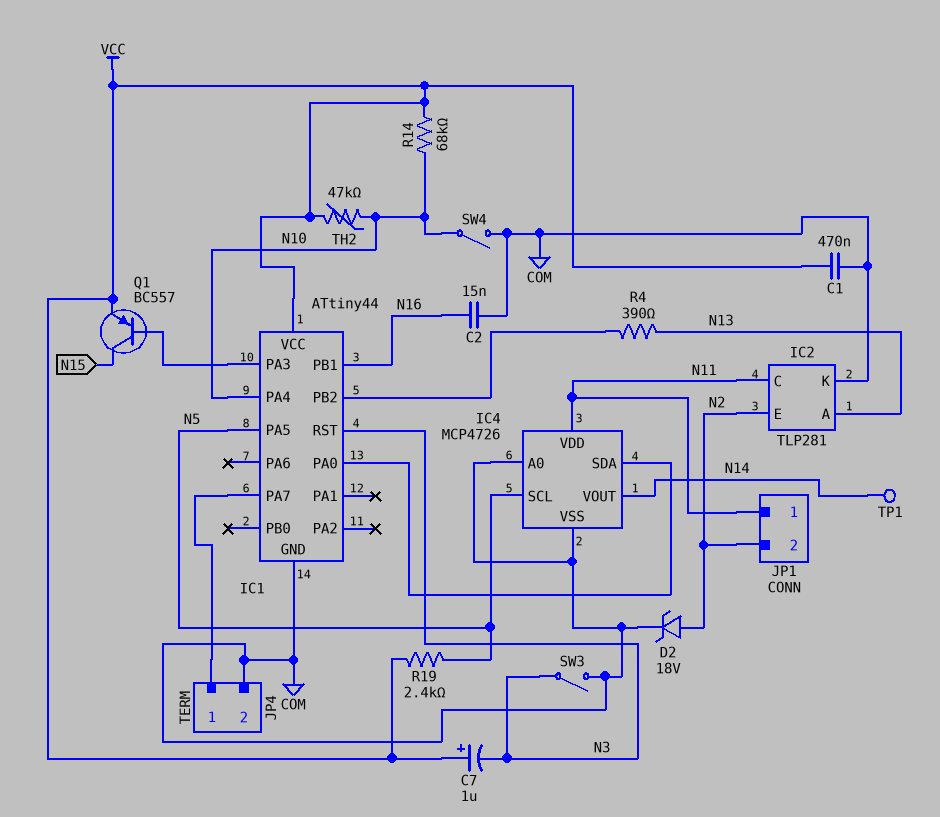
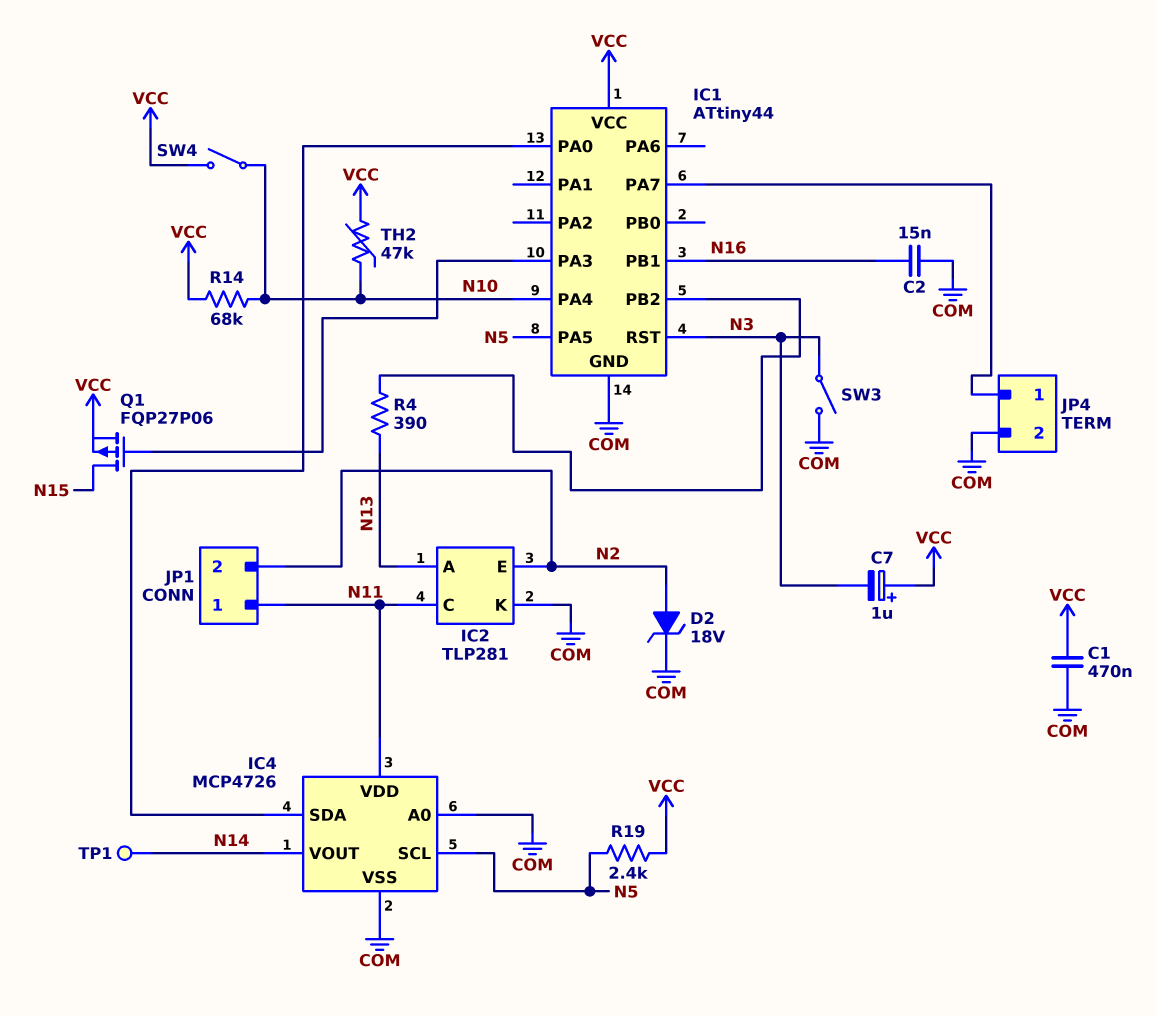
Q1: PNP BC557 (B IC1/PA3, C N15, E VCC) -> PMOS FQP27P06 (G IC1/PA3, D N15, S VCC)
SW4: switch (COM, N10) -> switch (N10, VCC)

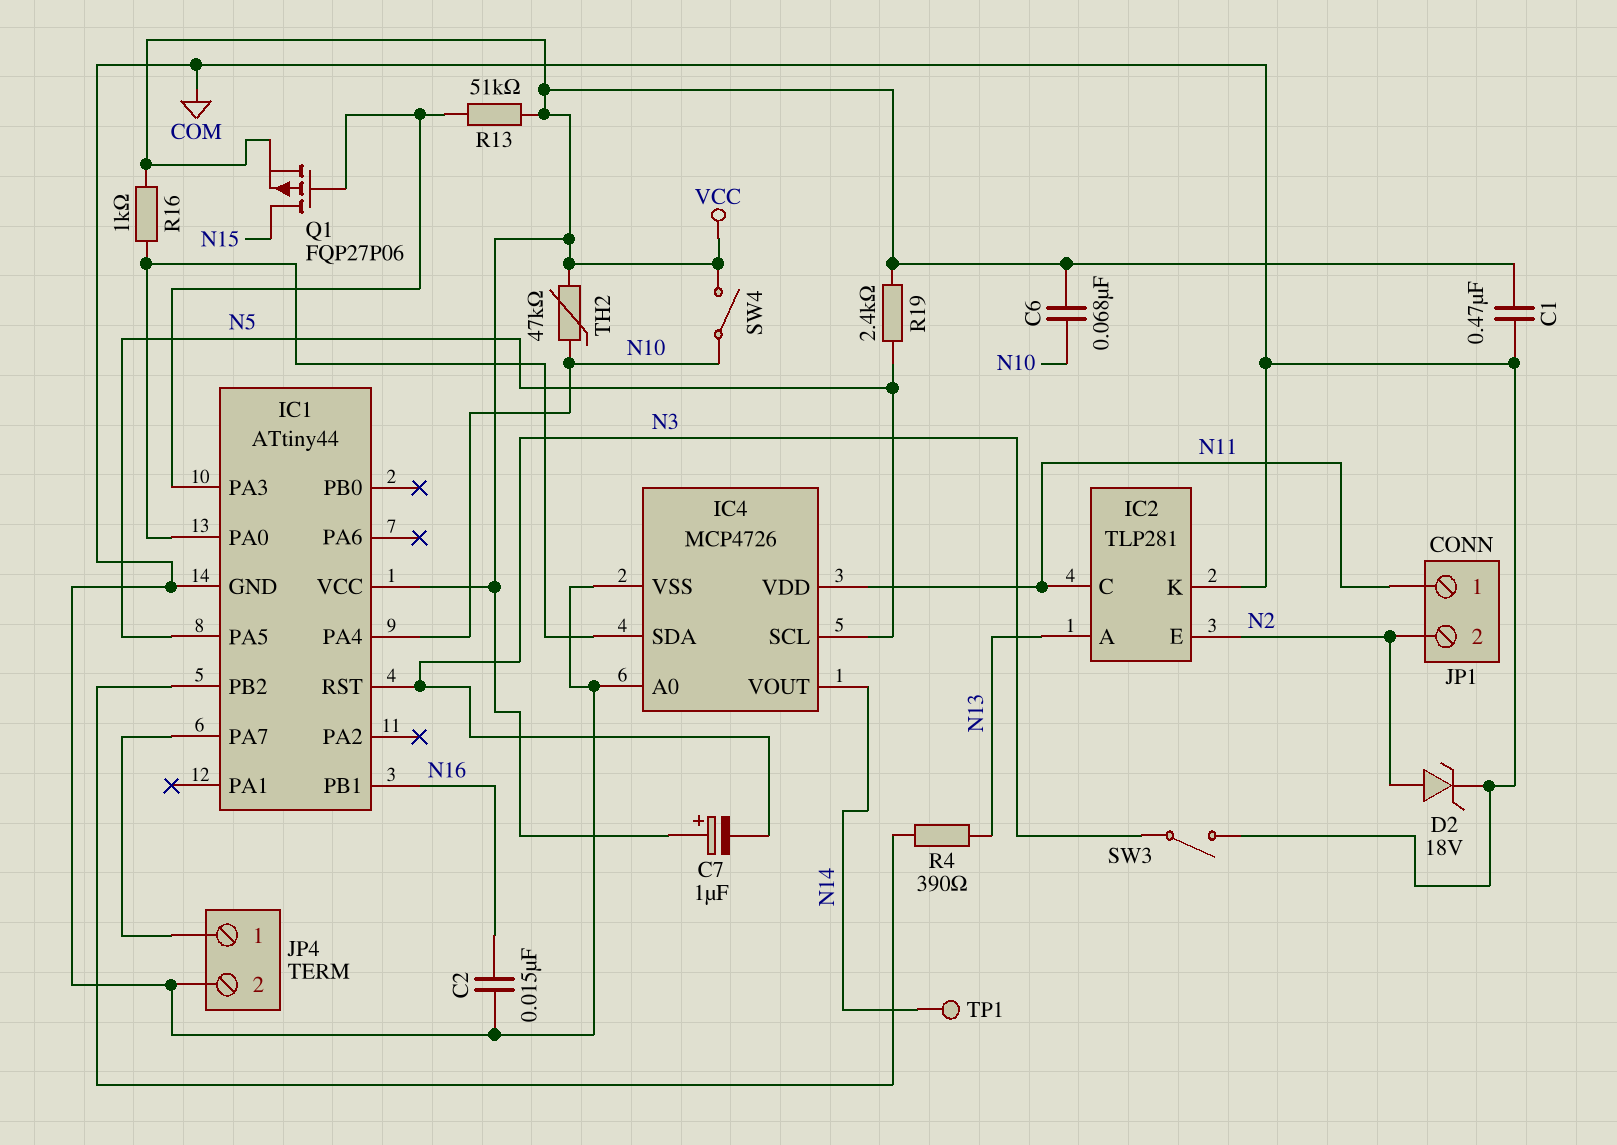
C6: none -> 68nF (N10, VCC)
R13: none -> 51k (IC1/PA3, VCC)
R14: 68k (N10, VCC) -> none
R16: none -> 1k (IC1/PA0, VCC)

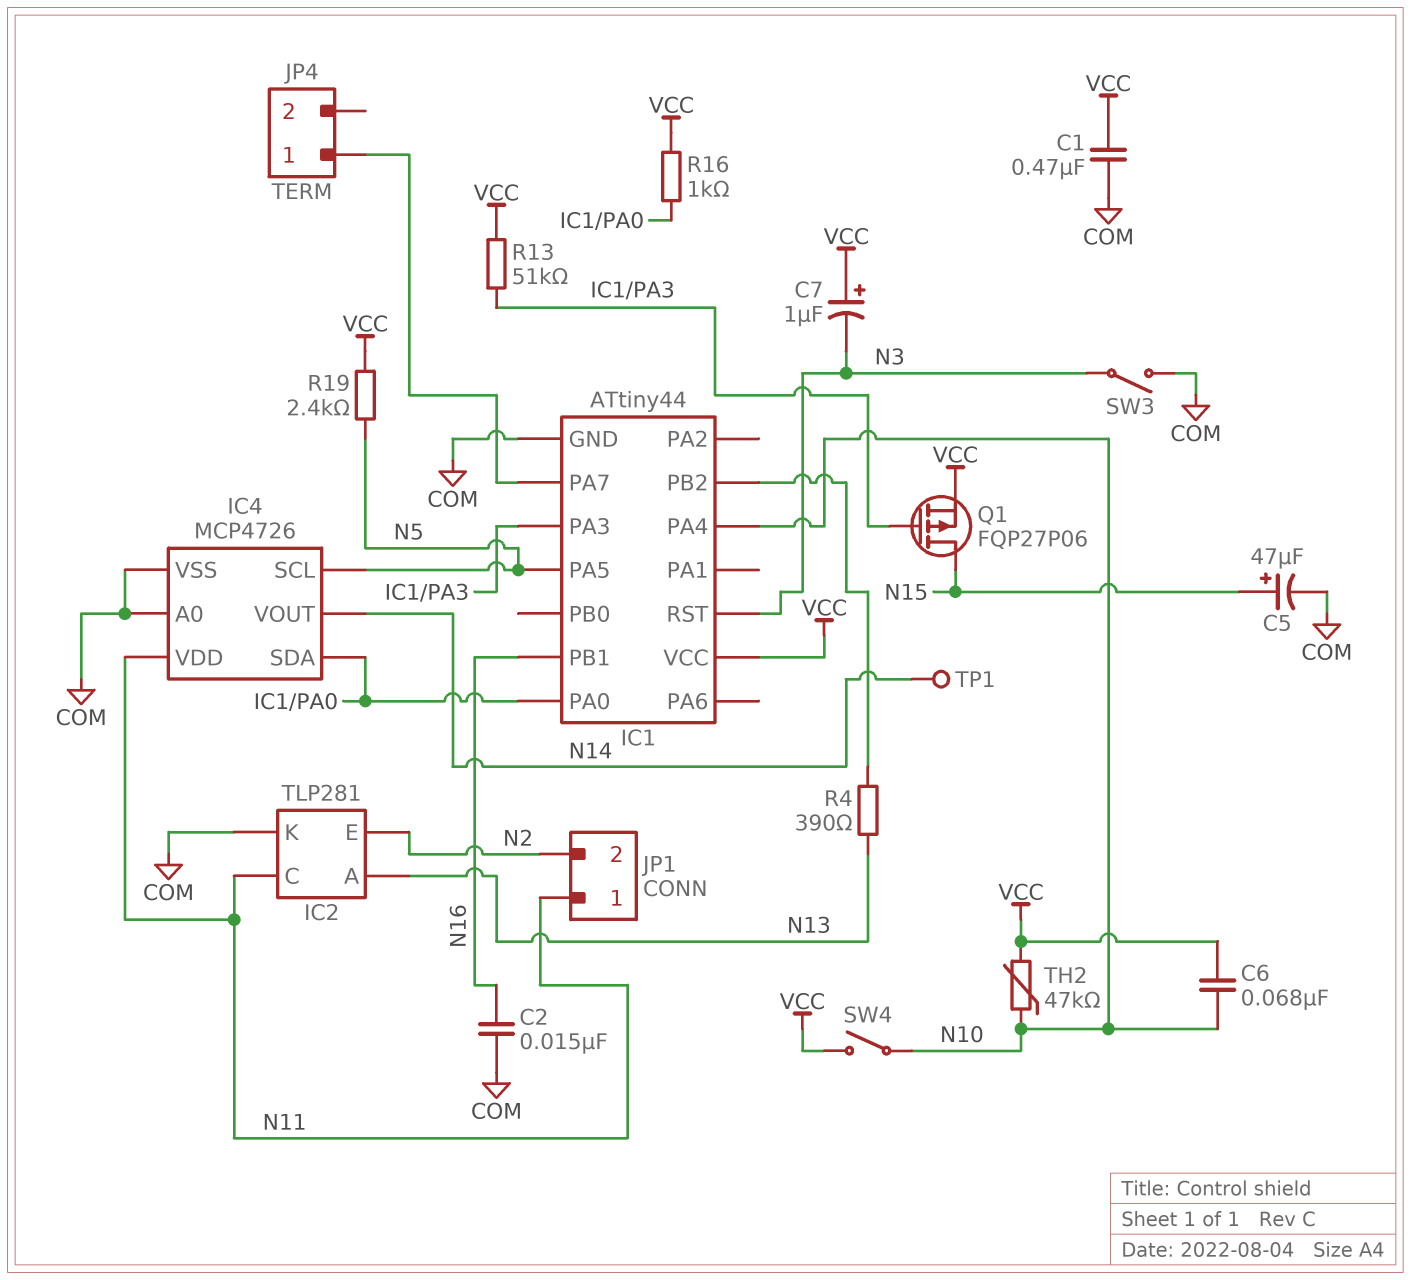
C5: none -> 47uF (plus N15, minus COM)
D2: zener 18V (A N2, K COM) -> none
JP4 pin 2: COM -> none

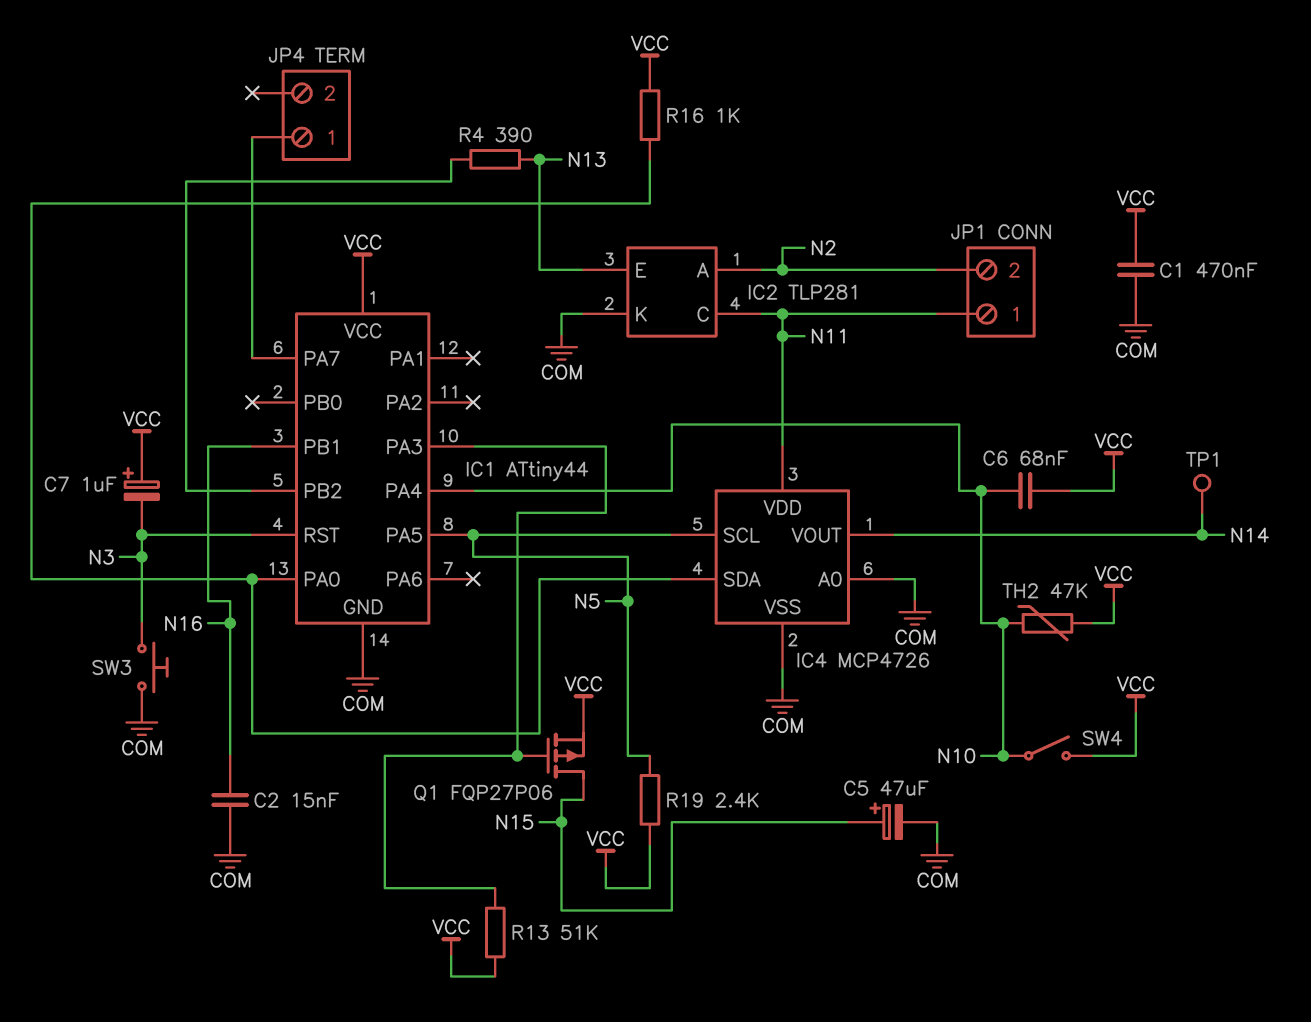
IC2 pin A: N13 -> N2
IC2 pin E: N2 -> N13
SW3: switch (COM, N3) -> button (COM, N3)

